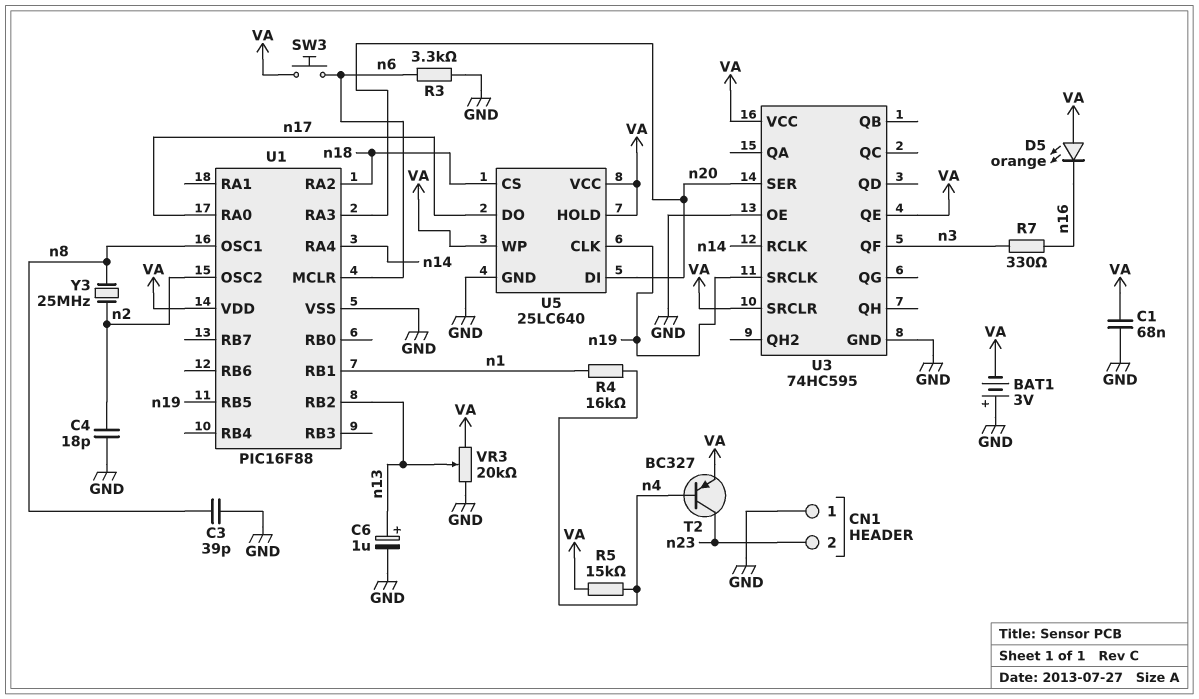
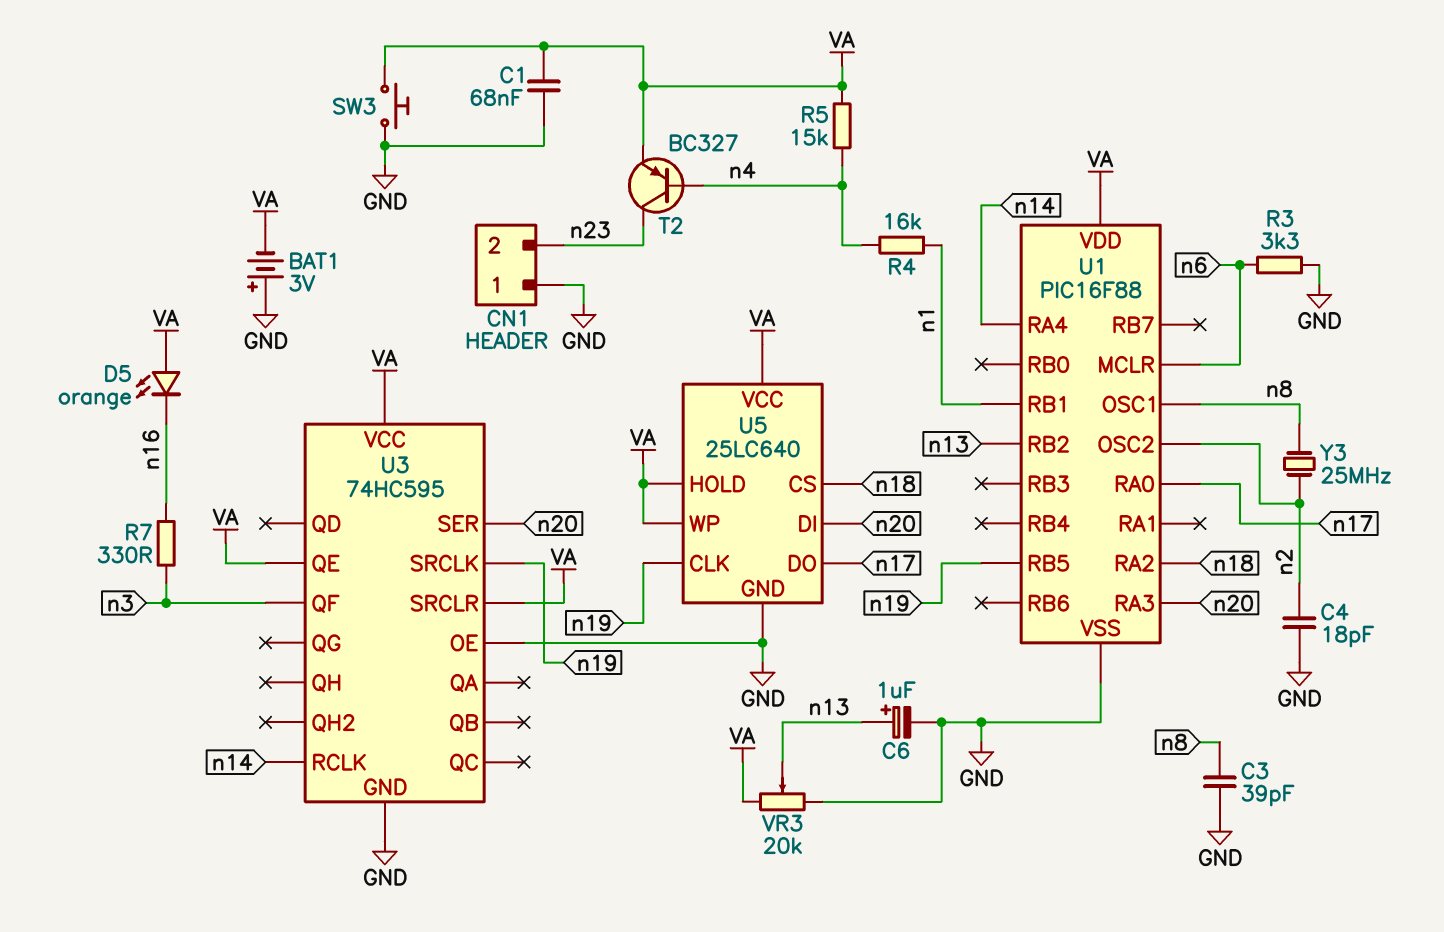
SW3: button (VA, n6) -> button (GND, VA)

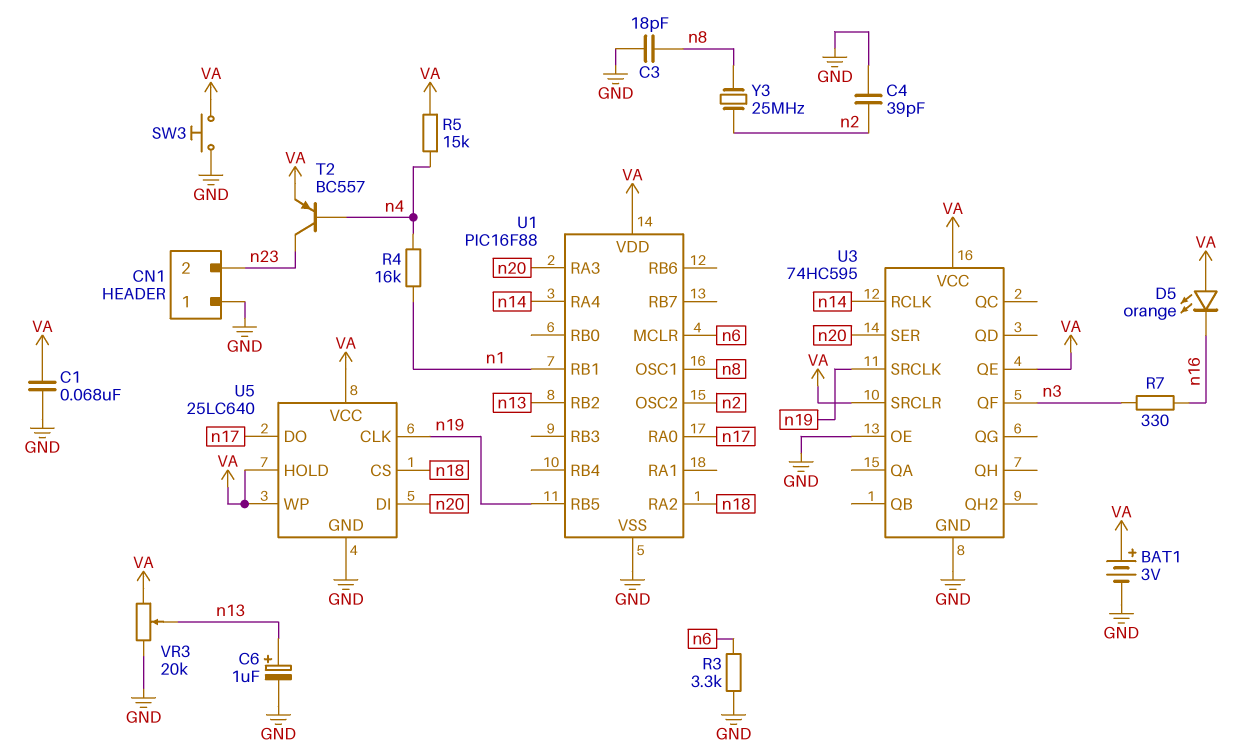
BAT1: 3V (plus GND, minus VA) -> 3V (plus VA, minus GND)
C3: 39pF (GND, n8) -> 18pF (GND, n8)
C4: 18pF (GND, n2) -> 39pF (GND, n2)
T2: PNP BC327 (B n4, C n23, E VA) -> PNP BC557 (B n4, C n23, E VA)

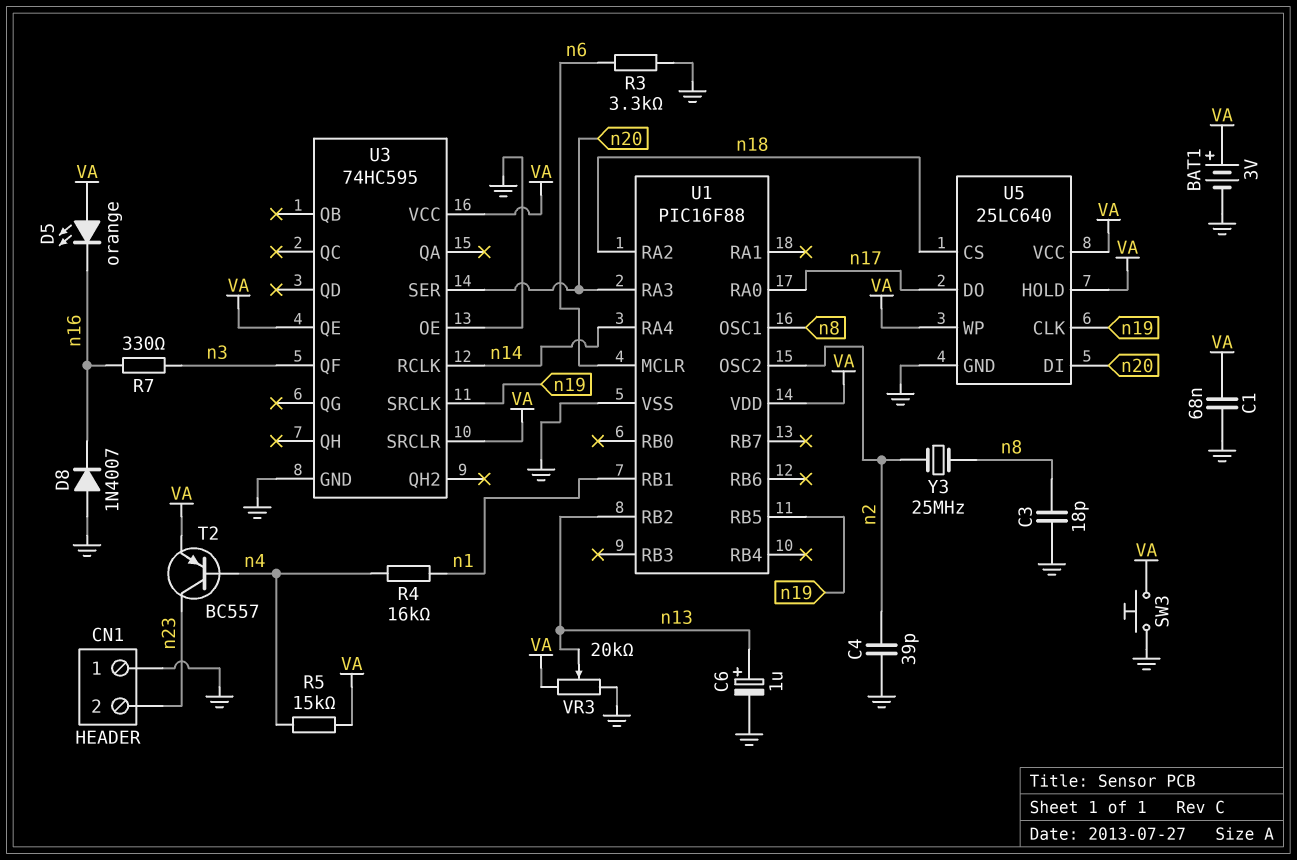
D8: none -> diode 1N4007 (A GND, K n16)

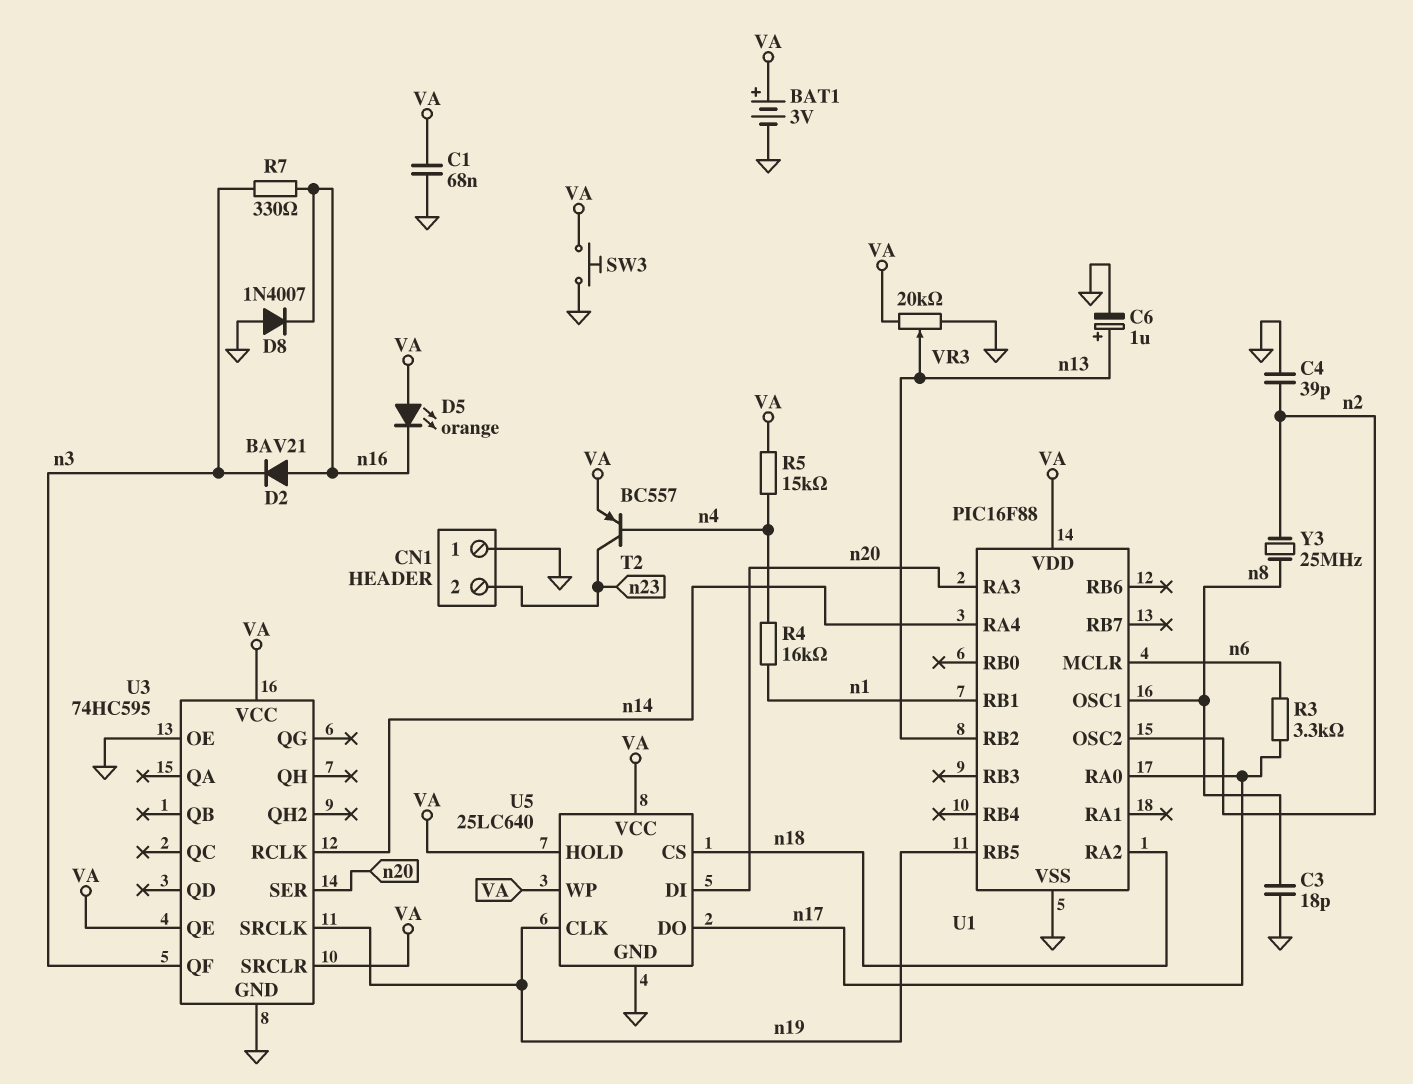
D2: none -> diode BAV21 (A n16, K n3)
R3: 3.3k (GND, n6) -> 3.3k (n6, n17)

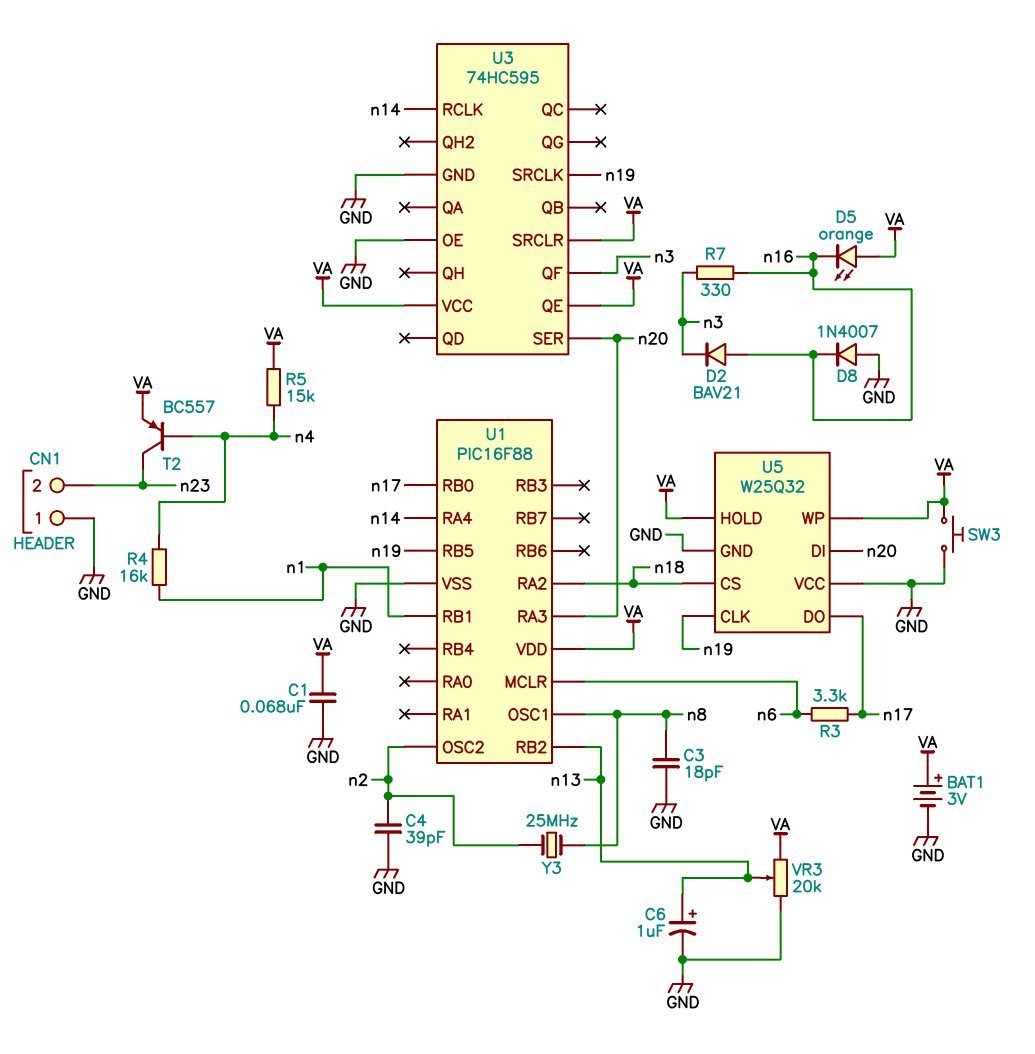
U1 pin RA0: n17 -> none
U1 pin RB0: none -> n17
U5: 25LC640 -> W25Q32
U5 pin VCC: VA -> GND

